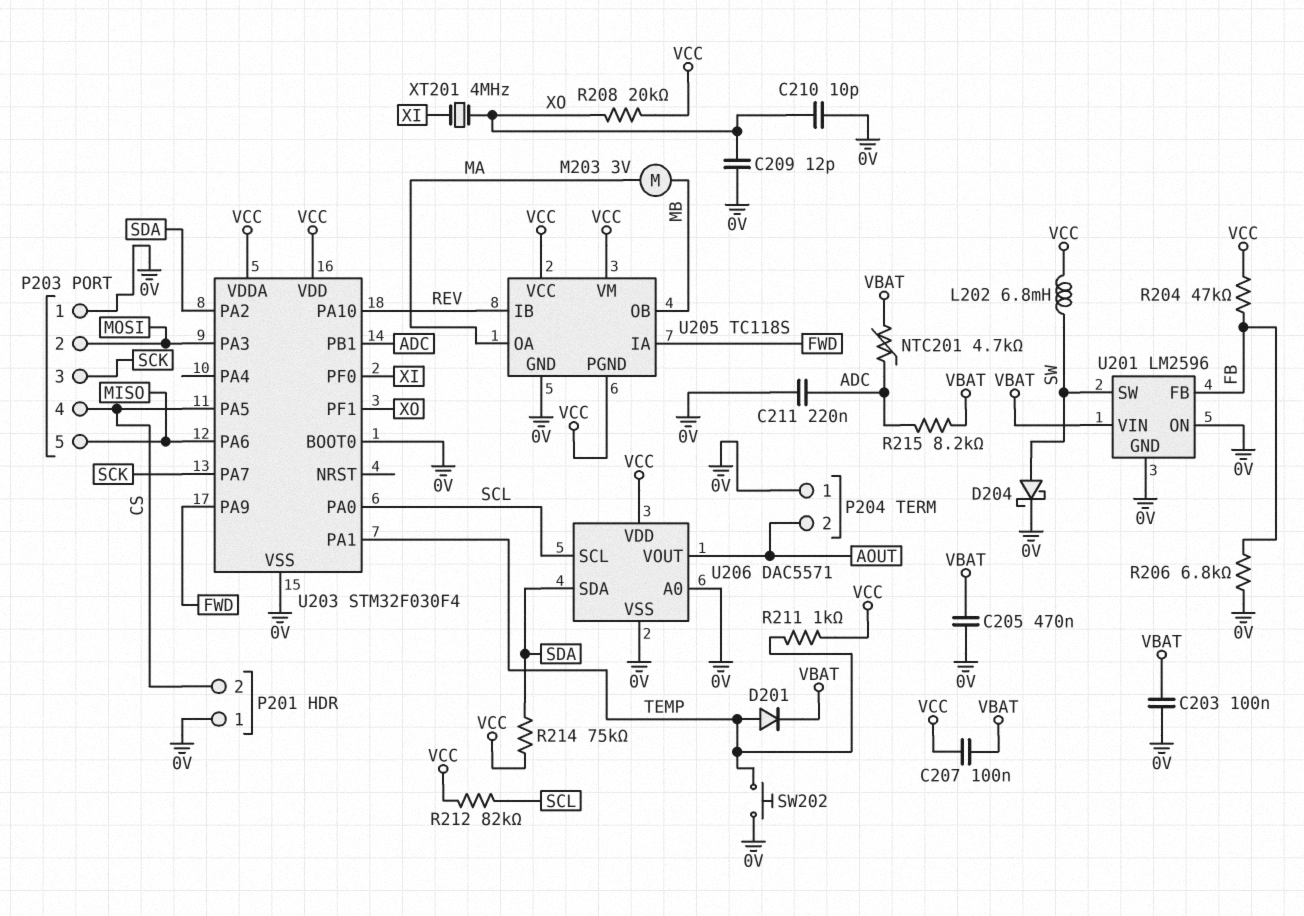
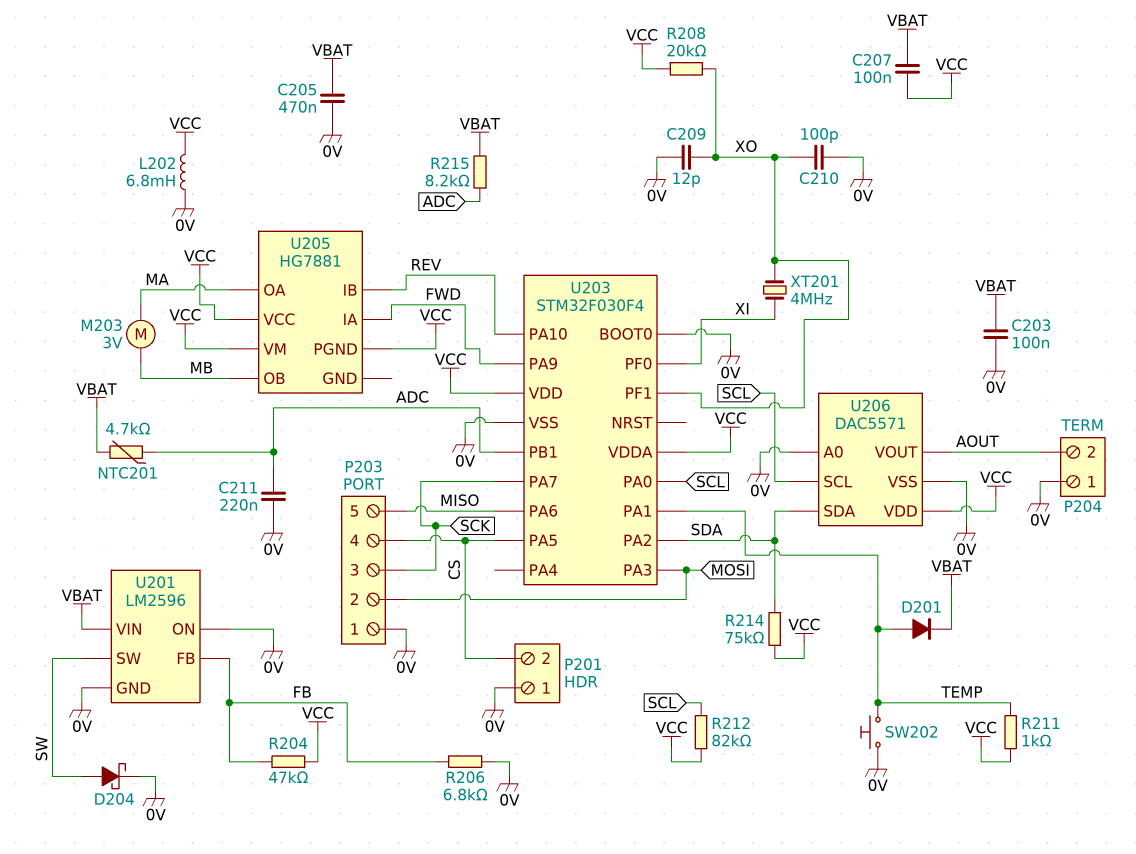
C210: 10pF (0V, XO) -> 100pF (0V, XO)
L202: 6.8mH (SW, VCC) -> 6.8mH (0V, VCC)
U205: TC118S -> HG7881
U205 pin GND: 0V -> none

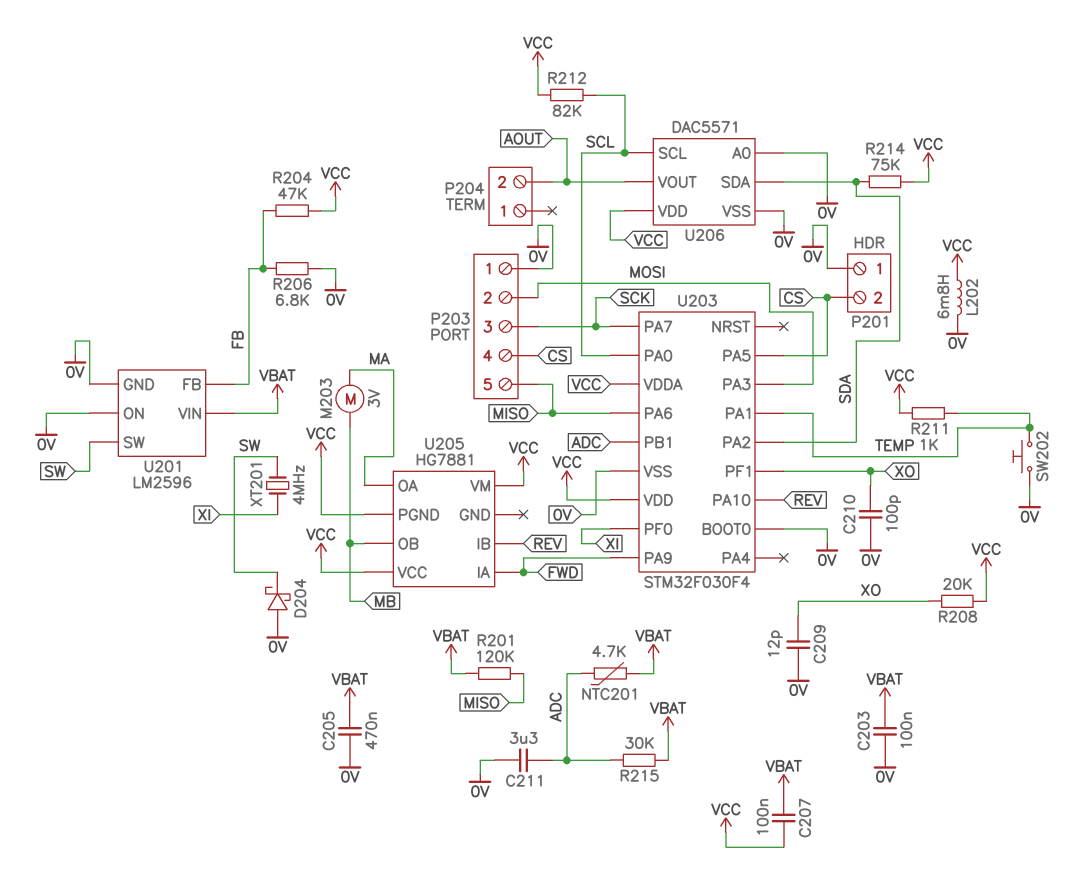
C211: 220nF (0V, ADC) -> 3.3uF (0V, ADC)
D201: diode (A TEMP, K VBAT) -> none
D204: schottky (A SW, K 0V) -> schottky (A 0V, K SW)
P204 pin 1: 0V -> none
R201: none -> 120k (MISO, VBAT)
R215: 8.2k (ADC, VBAT) -> 30k (ADC, VBAT)
XT201: 4MHz (XI, XO) -> 4MHz (SW, XI)

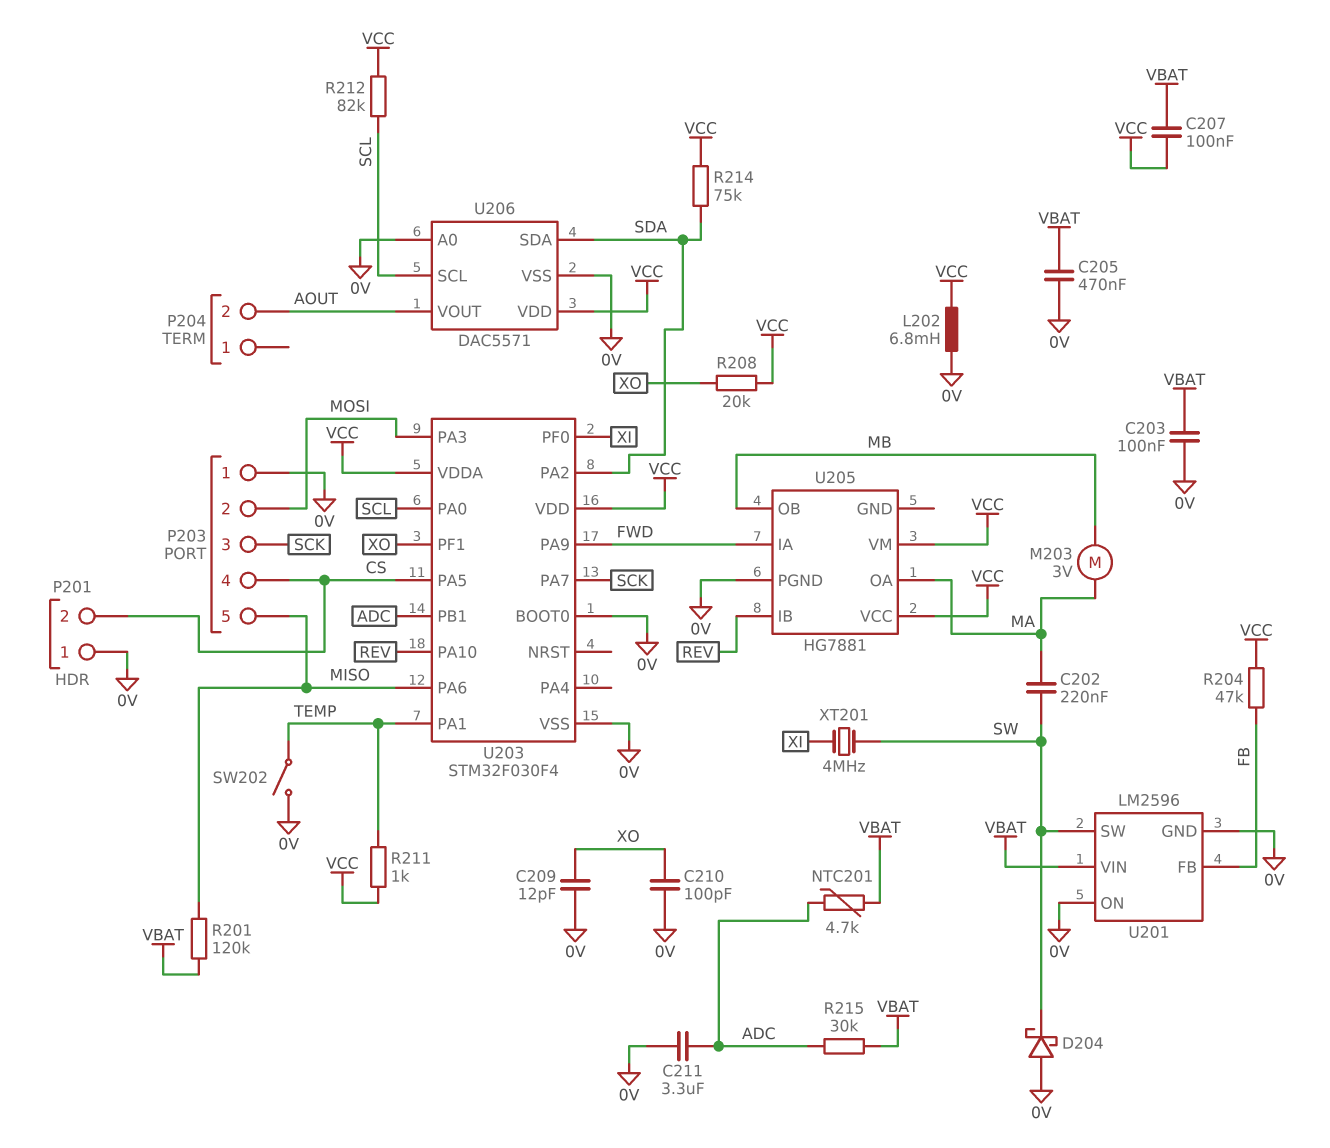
C202: none -> 220nF (MA, SW)
R206: 6.8k (0V, FB) -> none
SW202: button (0V, TEMP) -> switch (0V, TEMP)
U205 pin PGND: VCC -> 0V

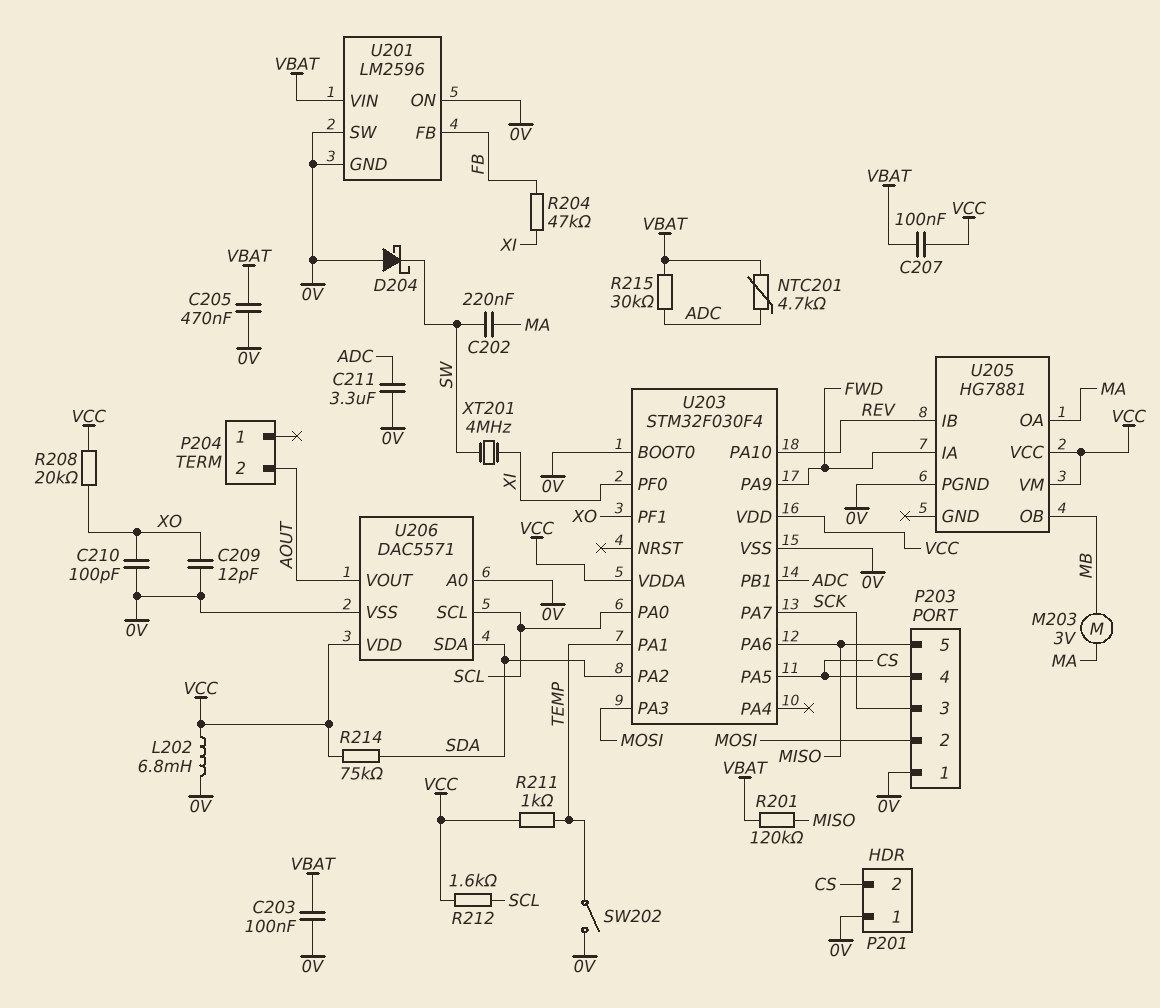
R204: 47k (FB, VCC) -> 47k (FB, XI)
R212: 82k (SCL, VCC) -> 1.6k (SCL, VCC)
U201 pin SW: SW -> 0V

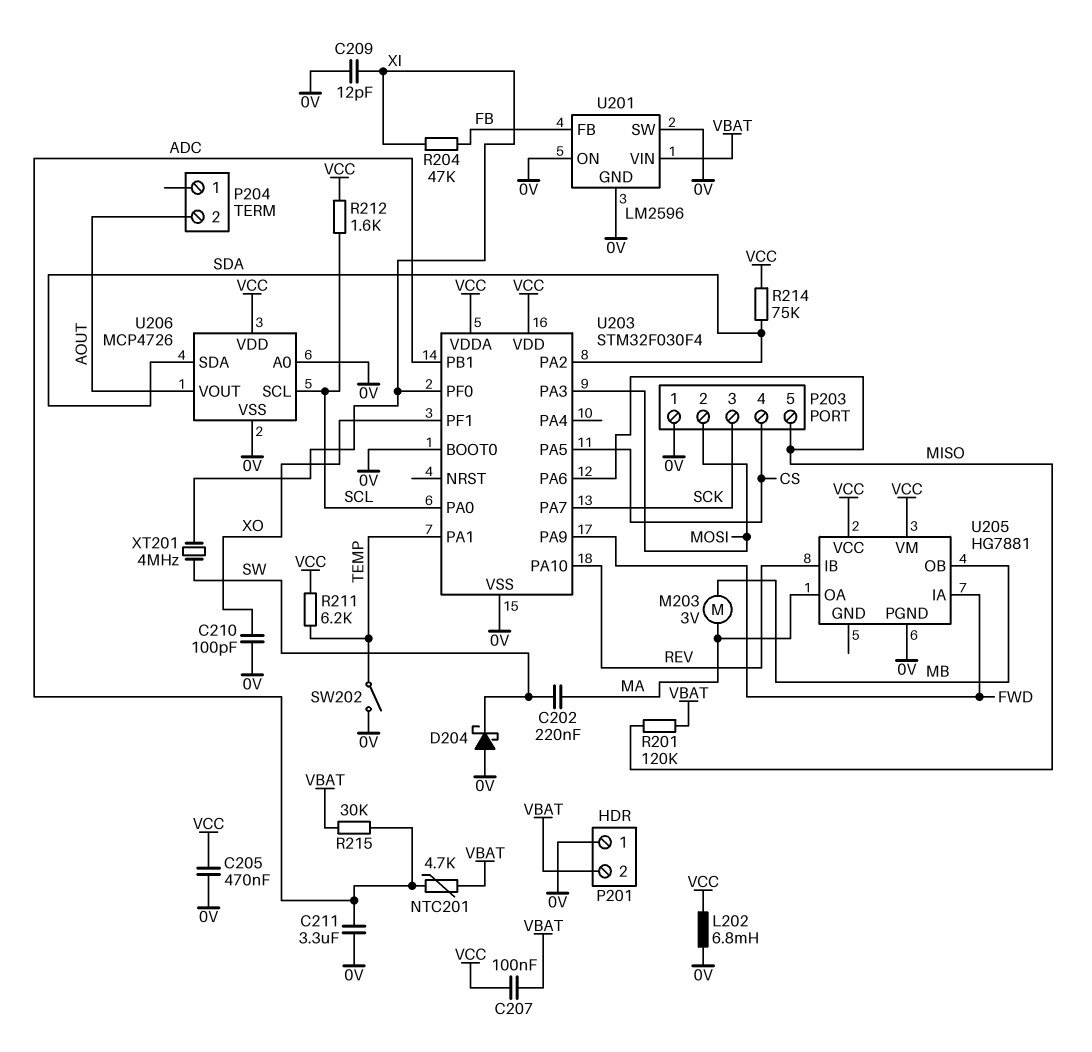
C203: 100nF (0V, VBAT) -> none
C205: 470nF (0V, VBAT) -> 470nF (0V, VCC)
C209: 12pF (0V, XO) -> 12pF (0V, XI)
P201 pin 2: CS -> VBAT
R208: 20k (VCC, XO) -> none
R211: 1k (TEMP, VCC) -> 6.2k (TEMP, VCC)
U206: DAC5571 -> MCP4726

